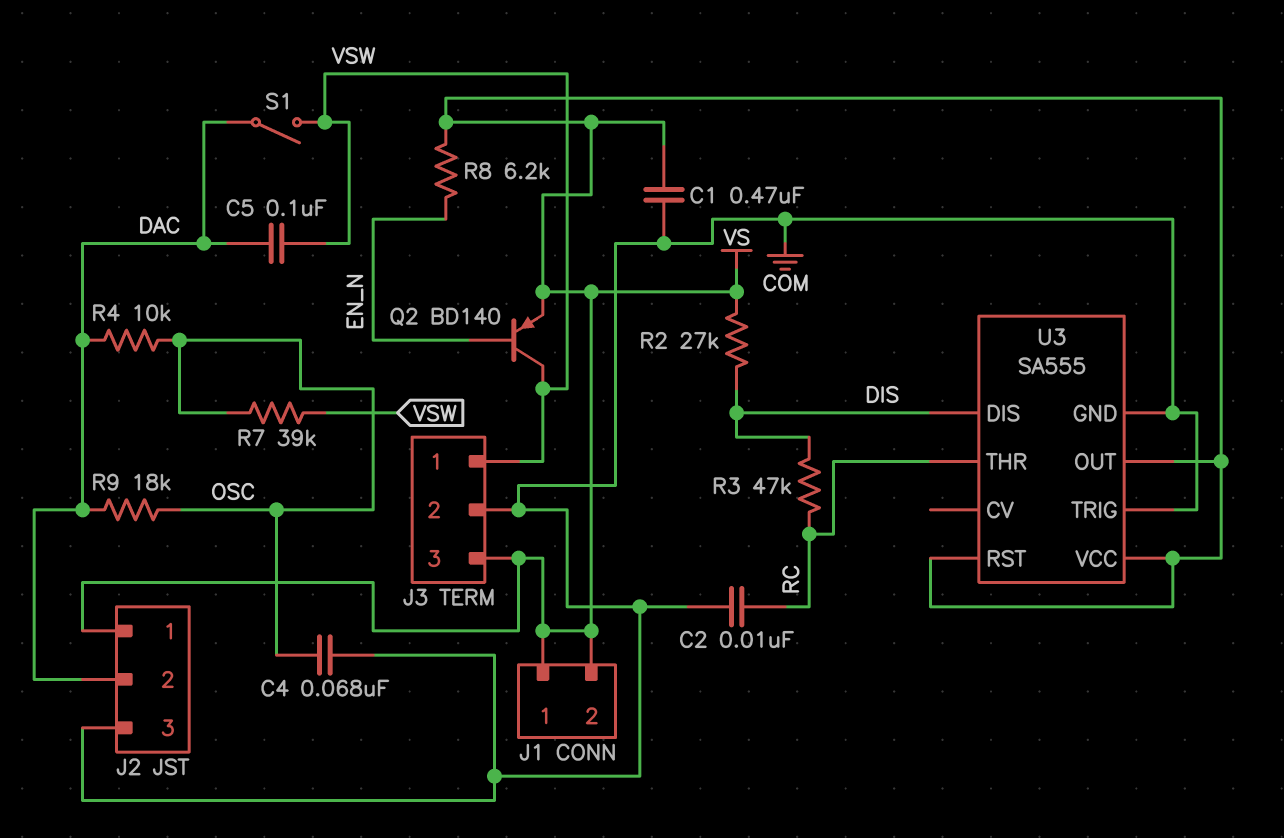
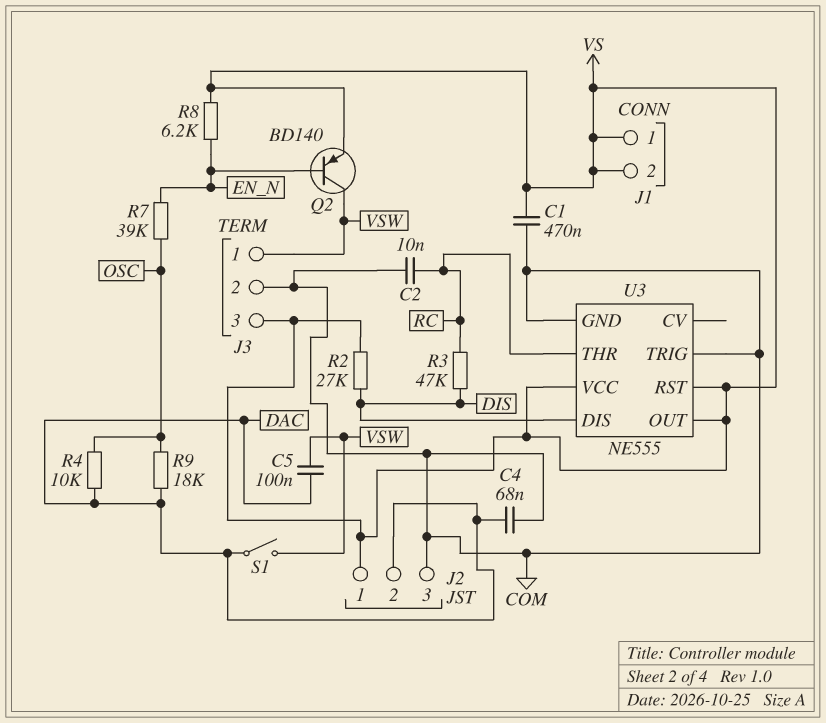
C4: 68nF (COM, OSC) -> 68nF (COM, DAC)
R7: 39k (OSC, VSW) -> 39k (EN_N, OSC)
U3: SA555 -> NE555

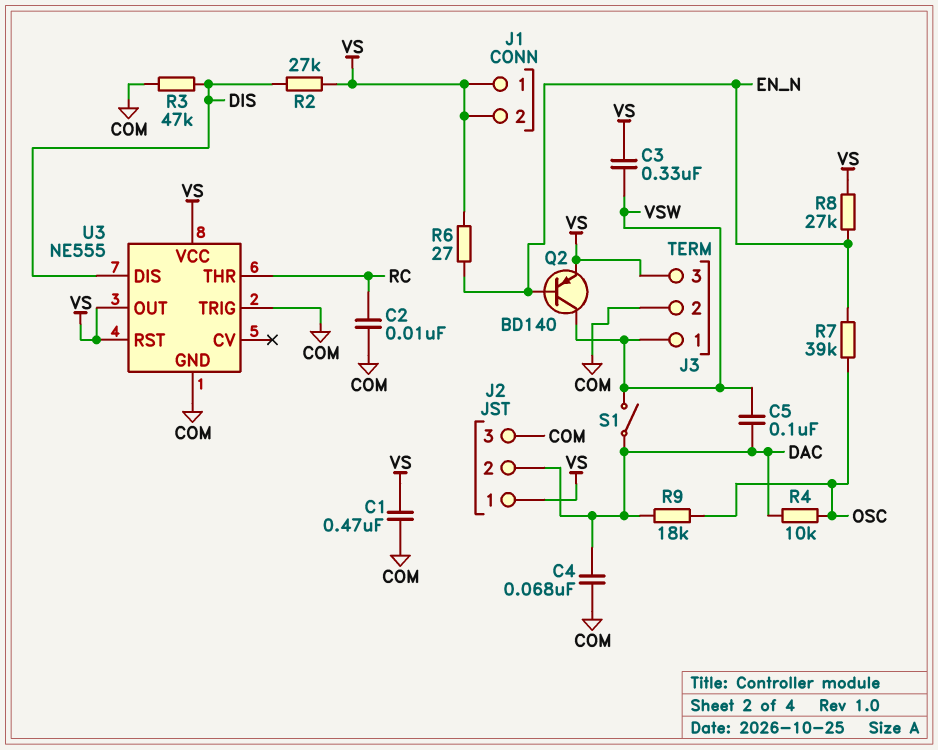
C3: none -> 330nF (VS, VSW)
R3: 47k (DIS, RC) -> 47k (COM, DIS)
R6: none -> 27 (EN_N, VS)
R8: 6.2k (EN_N, VS) -> 27k (EN_N, VS)

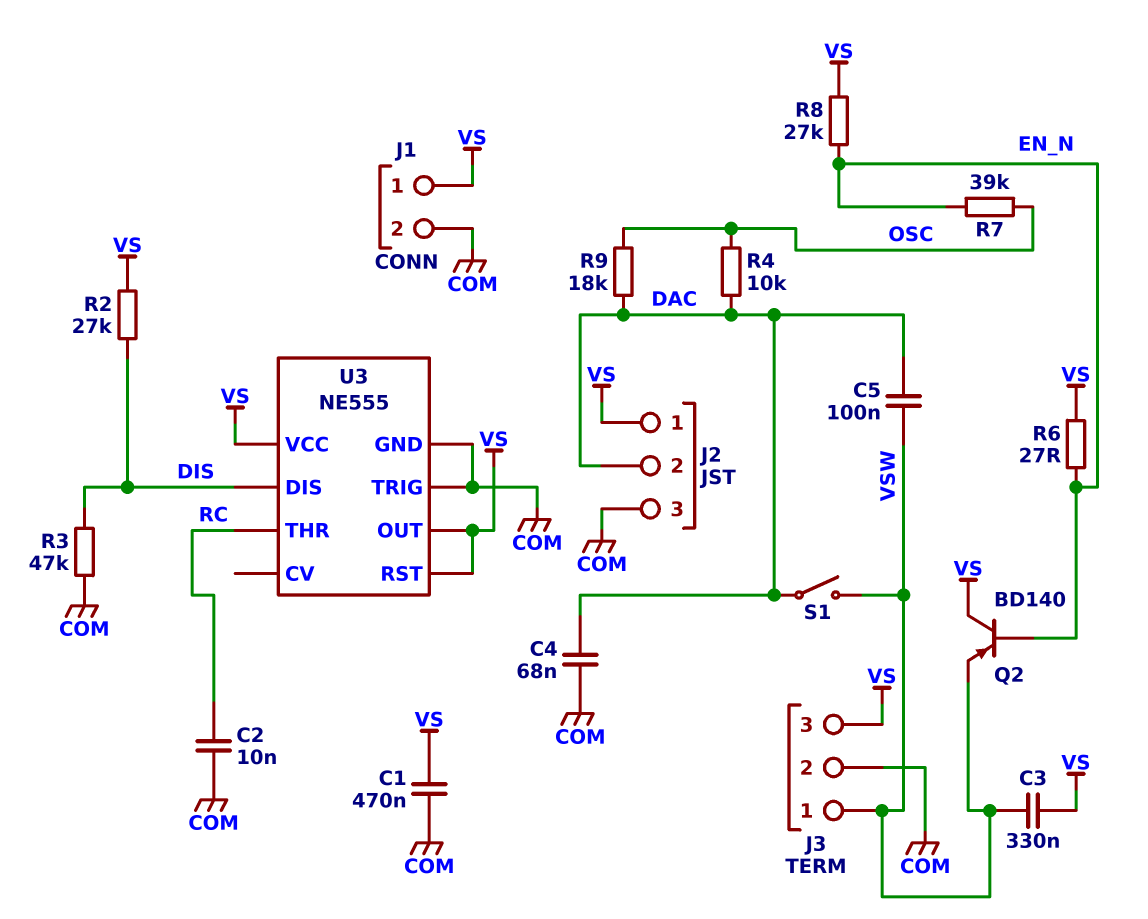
J1 pin 2: VS -> COM
Q2: PNP BD140 (B EN_N, C VSW, E VS) -> PNP BD140 (B EN_N, C VS, E VSW)

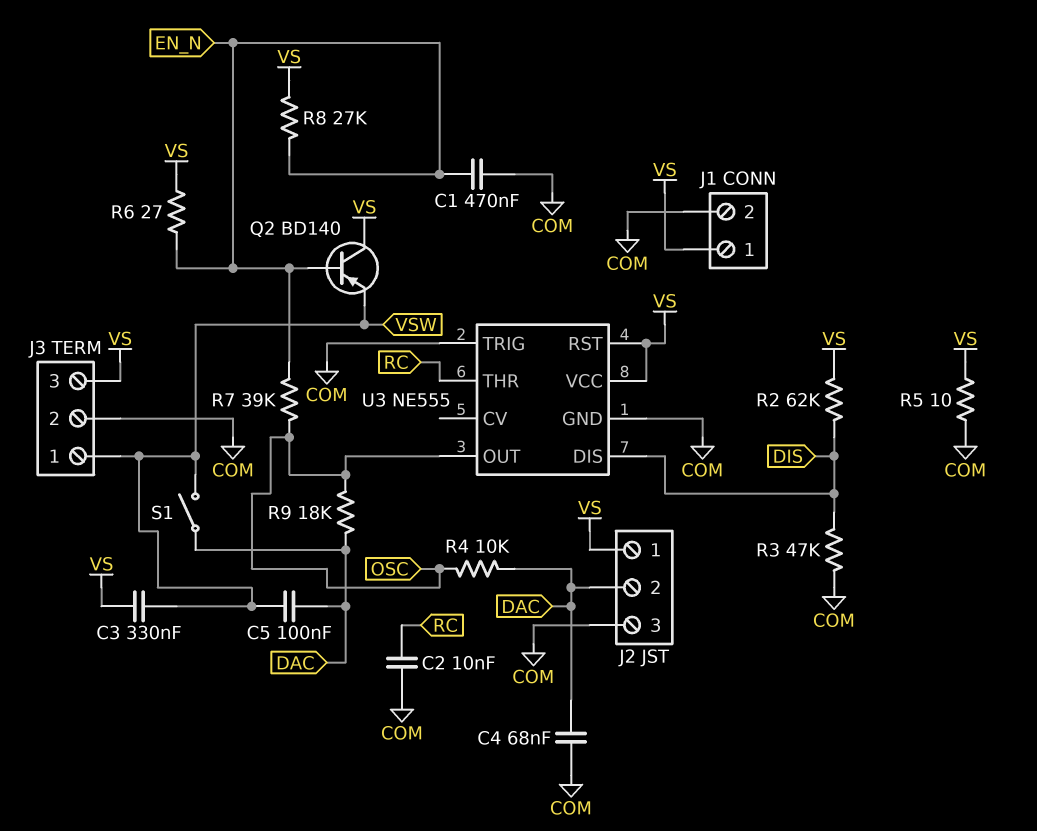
C1: 470nF (COM, VS) -> 470nF (COM, EN_N)
R2: 27k (DIS, VS) -> 62k (DIS, VS)
R5: none -> 10 (COM, VS)
U3 pin OUT: VS -> OSC

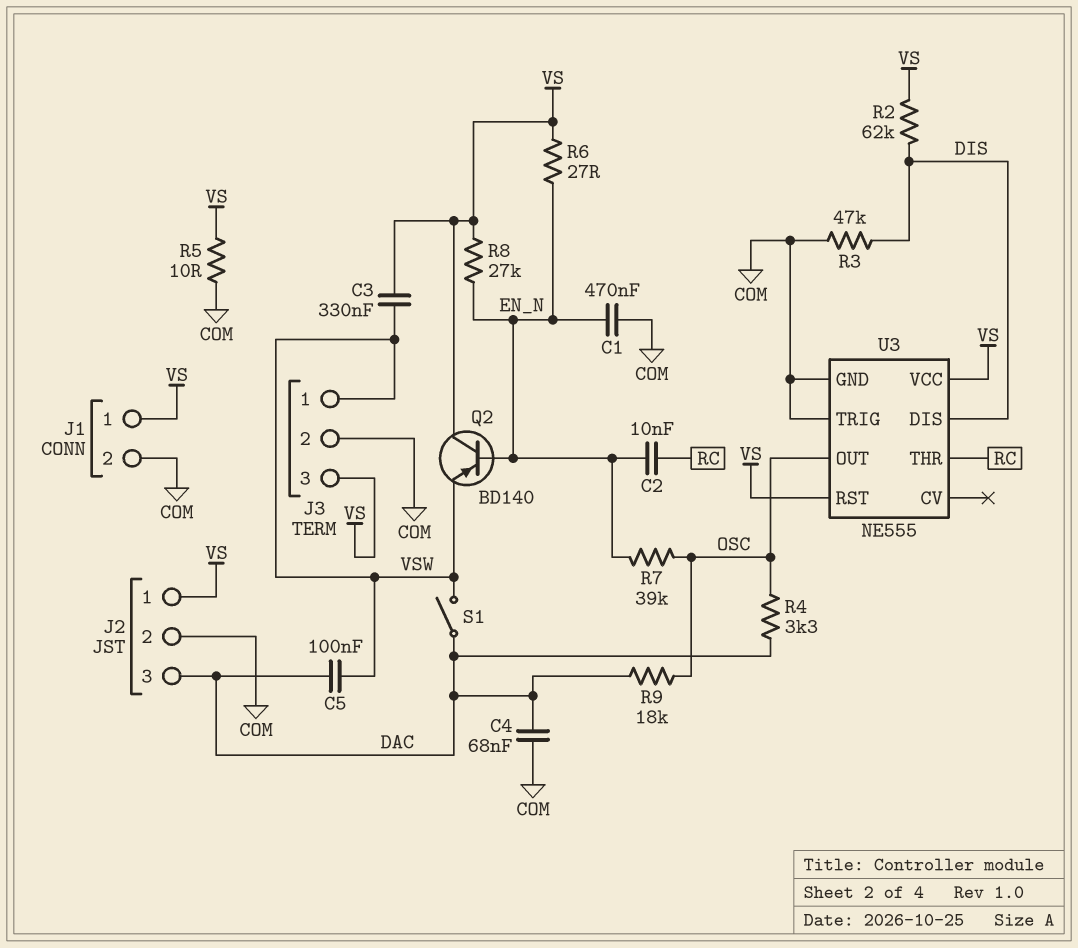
C2: 10nF (COM, RC) -> 10nF (EN_N, RC)
J2 pin 2: DAC -> COM
J2 pin 3: COM -> DAC
R4: 10k (DAC, OSC) -> 3.3k (DAC, OSC)

